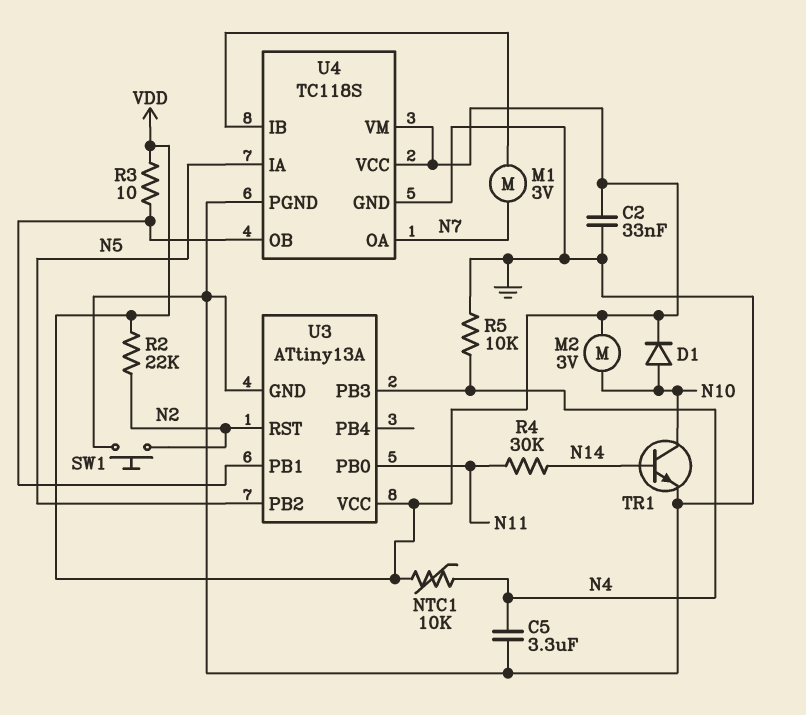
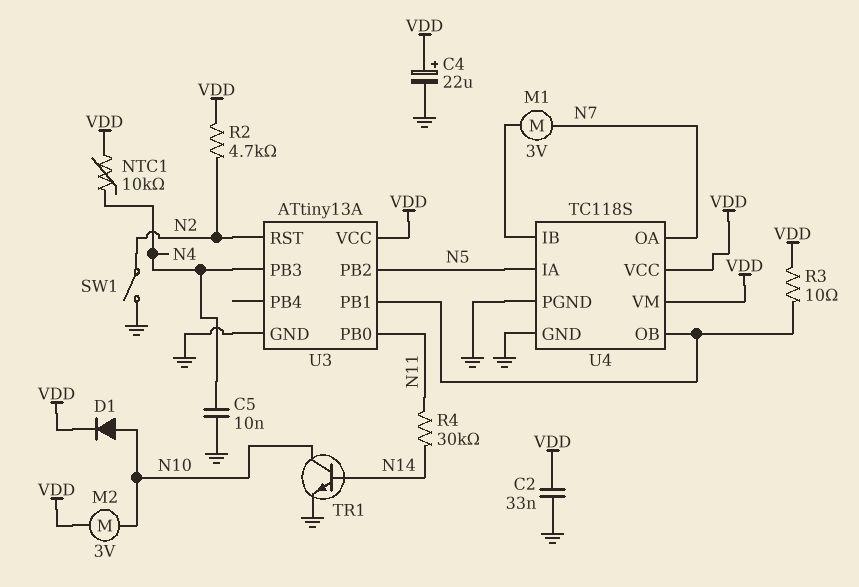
C4: none -> 22uF (plus VDD, minus GND)
C5: 3.3uF (GND, N4) -> 10nF (GND, N4)
R2: 22k (N2, VDD) -> 4.7k (N2, VDD)
R5: 10k (GND, N4) -> none
SW1: button (GND, N2) -> switch (GND, N2)

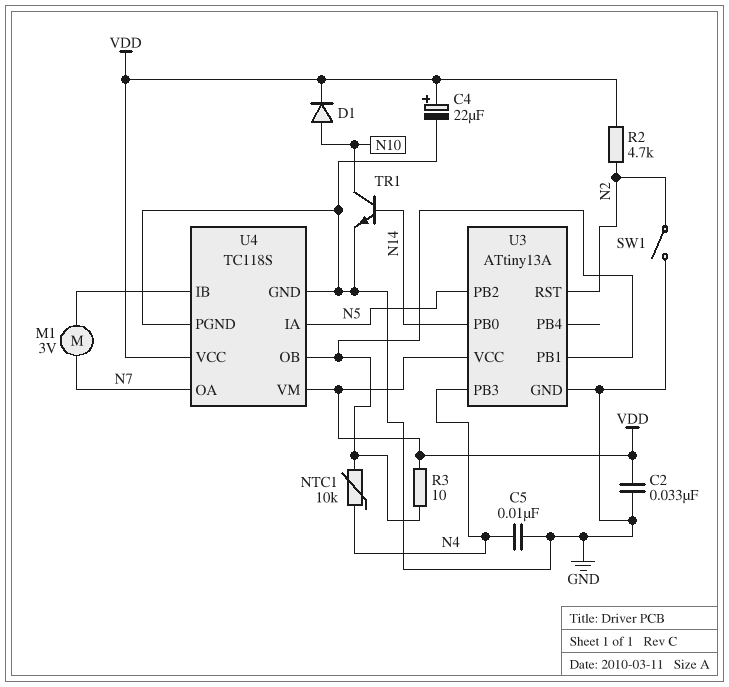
M2: motor 3V (N10, VDD) -> none
NTC1: 10k (N4, VDD) -> 10k (N4, U3/PB1)
R4: 30k (N11, N14) -> none
U3 pin PB0: N11 -> N14

